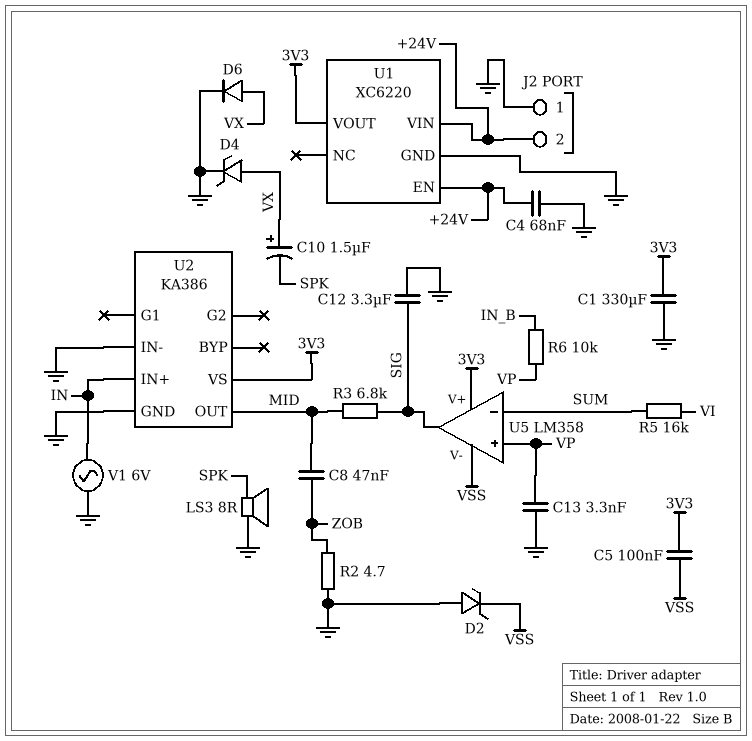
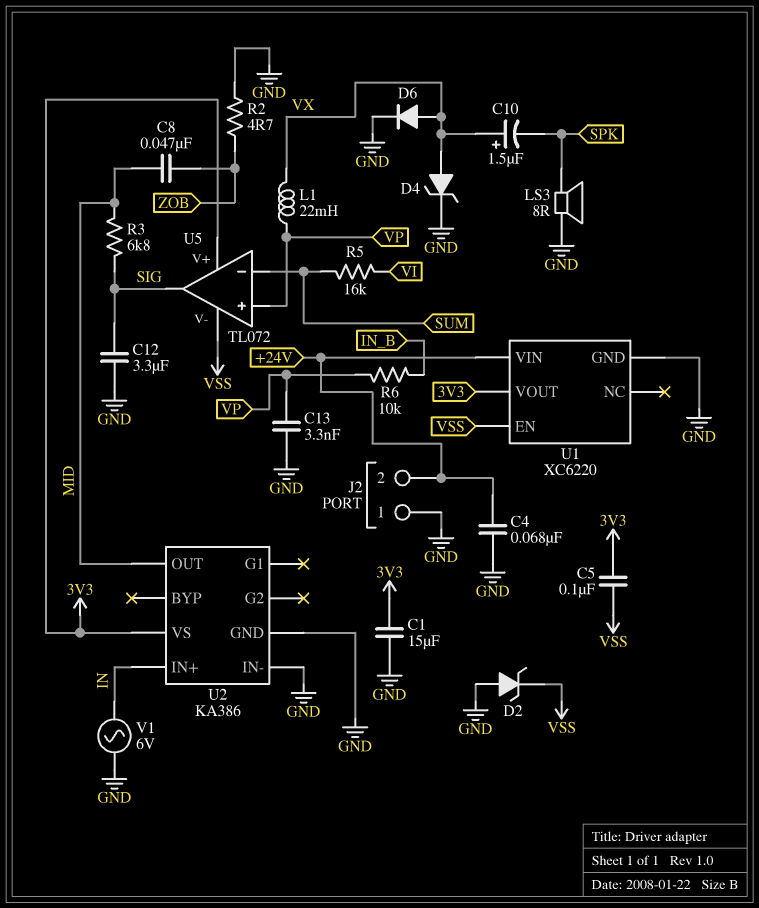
C1: 330uF (3V3, GND) -> 15uF (3V3, GND)
L1: none -> 22mH (VP, VX)
U1 pin EN: +24V -> VSS
U5: LM358 -> TL072

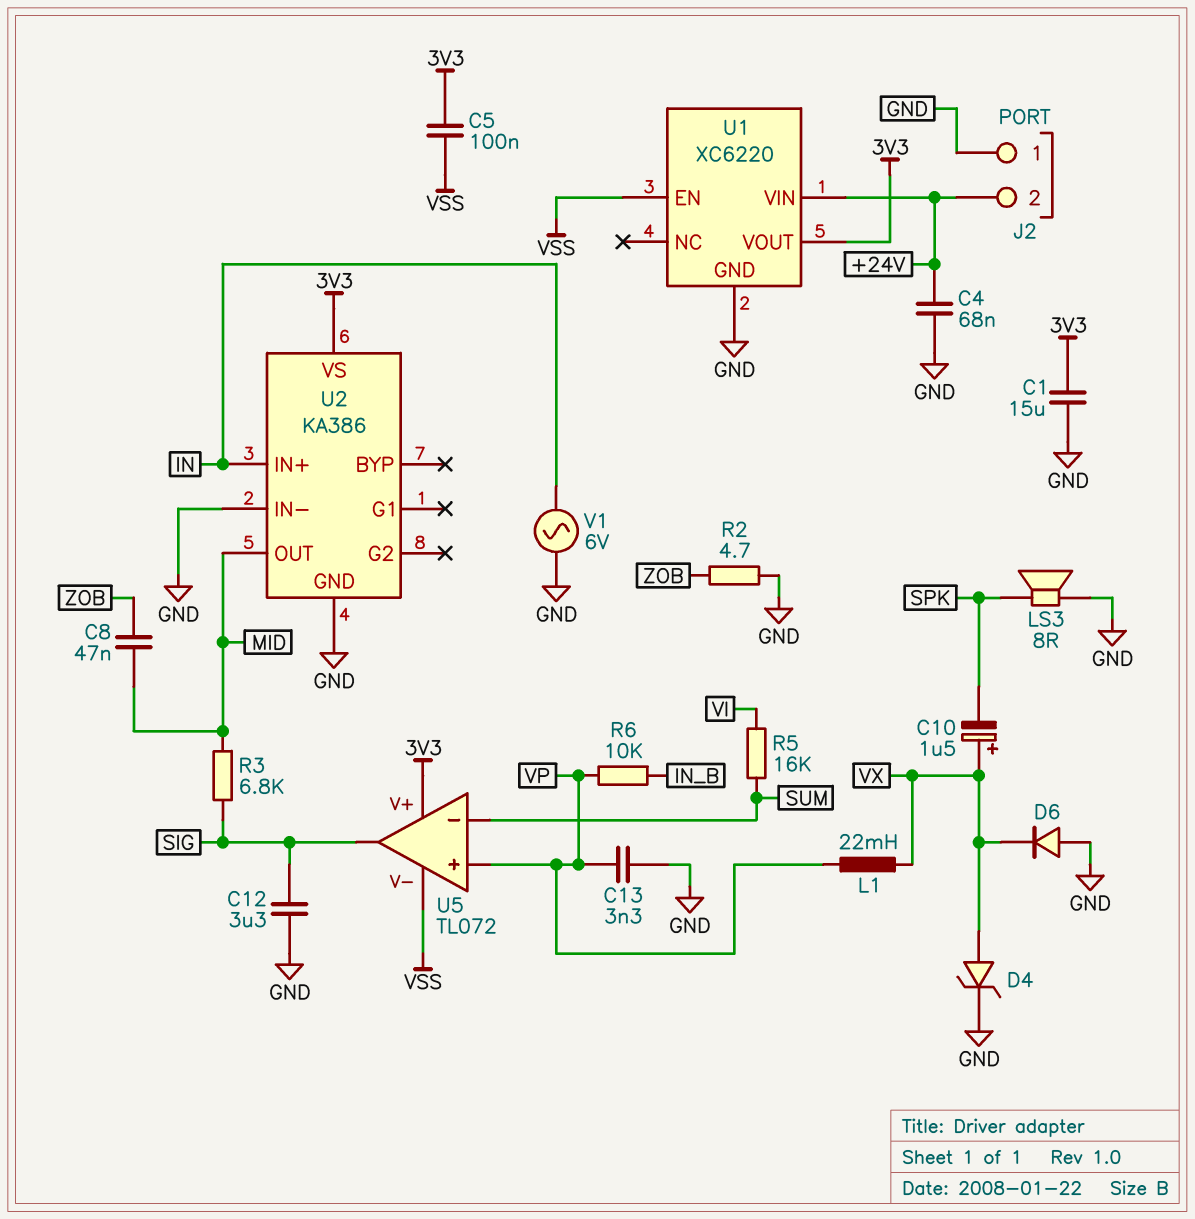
D2: zener (A GND, K VSS) -> none
D6: diode (A VX, K GND) -> diode (A GND, K VX)

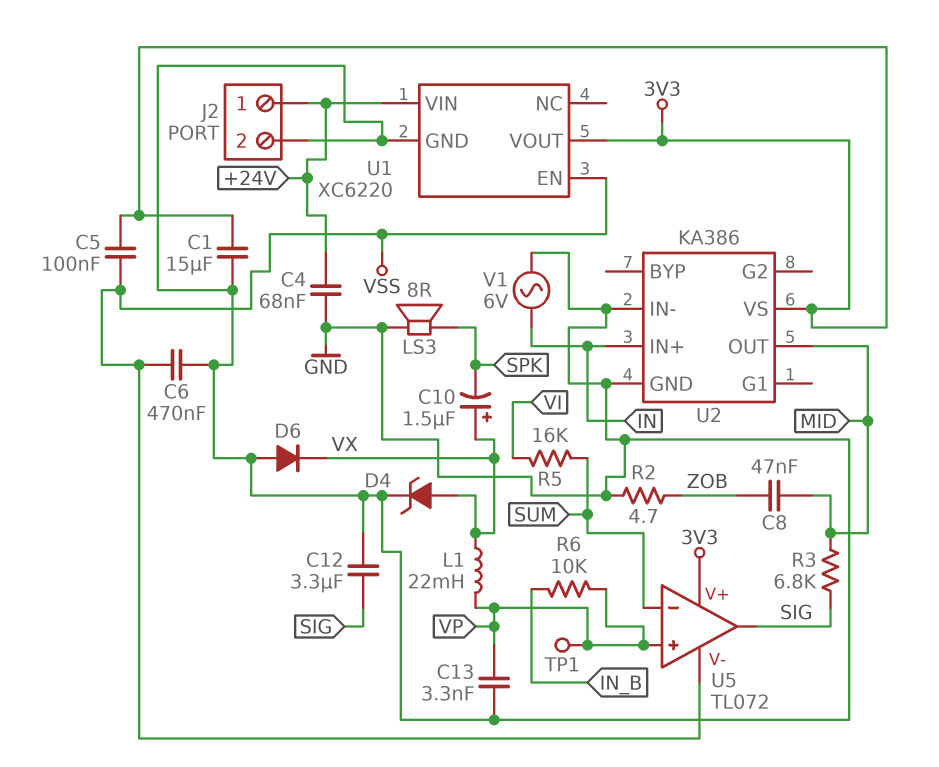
C6: none -> 470nF (GND, VSS)
J2 pin 1: GND -> +24V
J2 pin 2: +24V -> GND
TP1: none -> test point (VP)

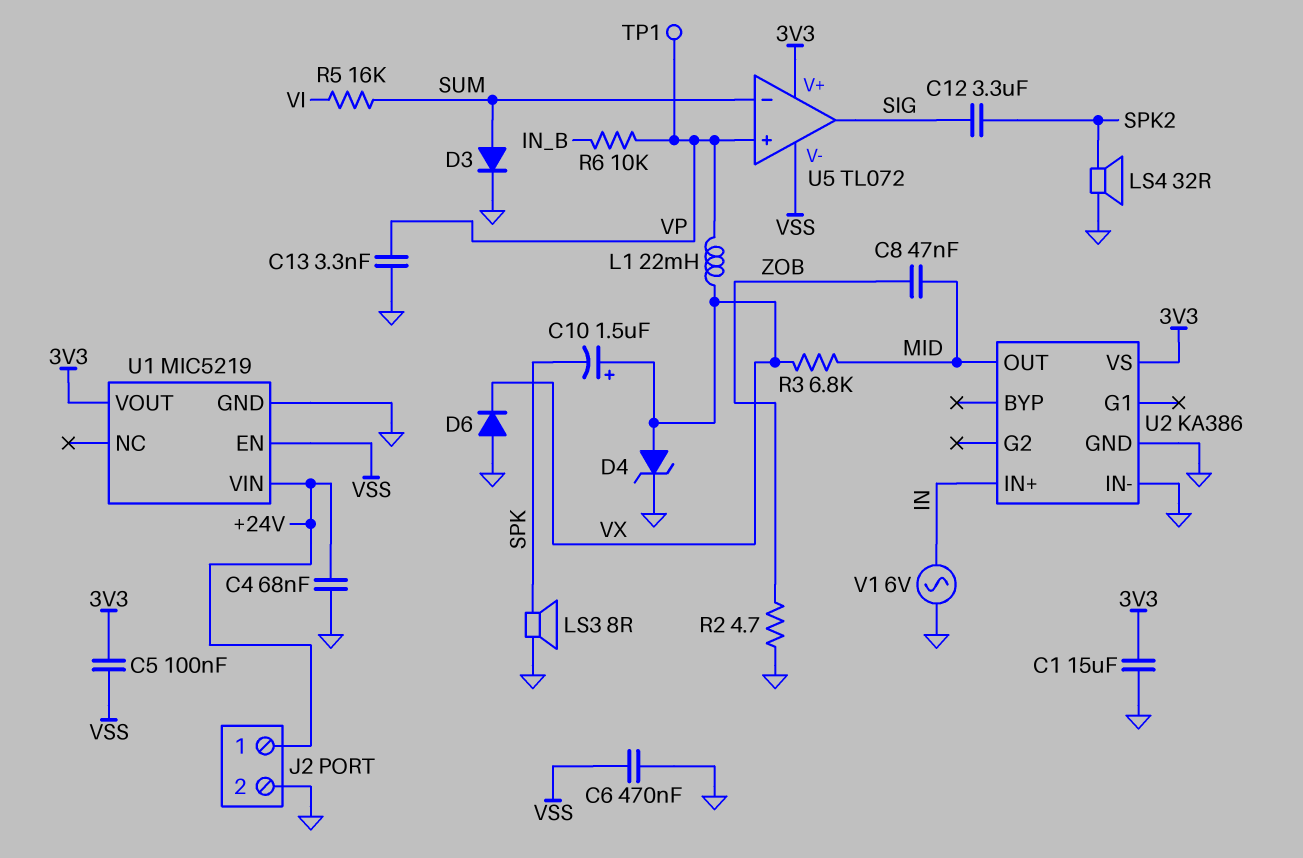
C12: 3.3uF (GND, SIG) -> 3.3uF (SIG, SPK2)
D3: none -> diode (A SUM, K GND)
LS4: none -> speaker 32R (GND, SPK2)
R3: 6.8k (MID, SIG) -> 6.8k (MID, VX)
U1: XC6220 -> MIC5219

